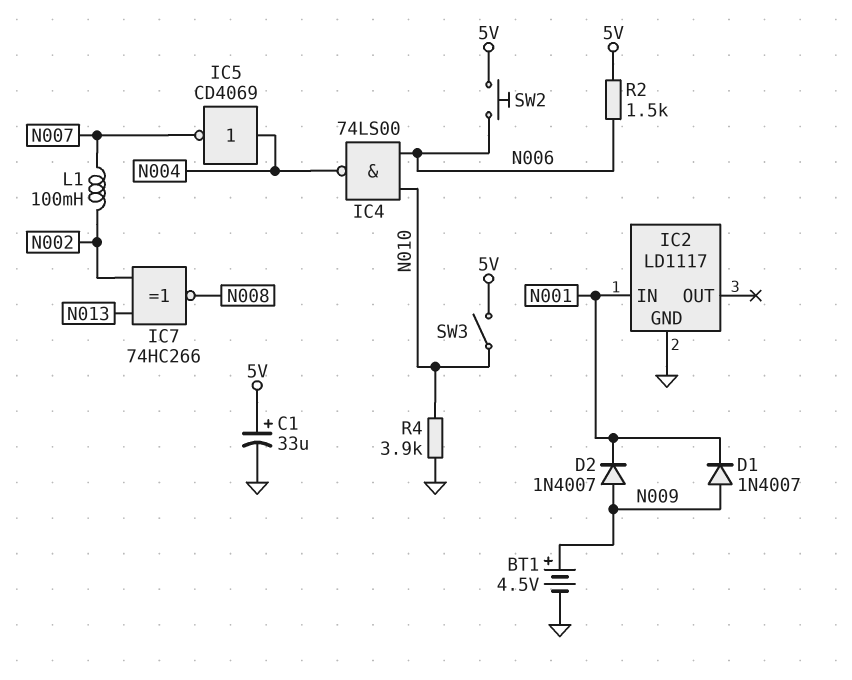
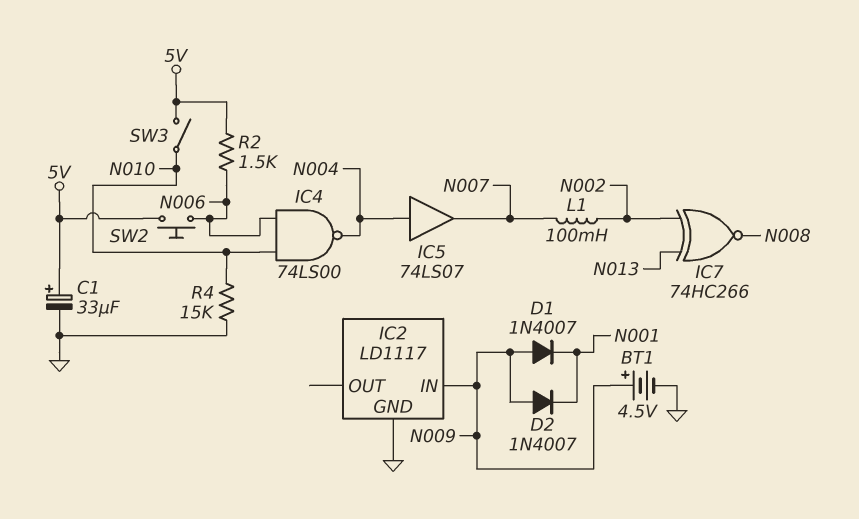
IC2 pin IN: N001 -> N009
IC5: NOT CD4069 (in N004, out N007) -> buffer 74LS07 (in N004, out N007)
R4: 3.9k (GND, N010) -> 15k (GND, N010)

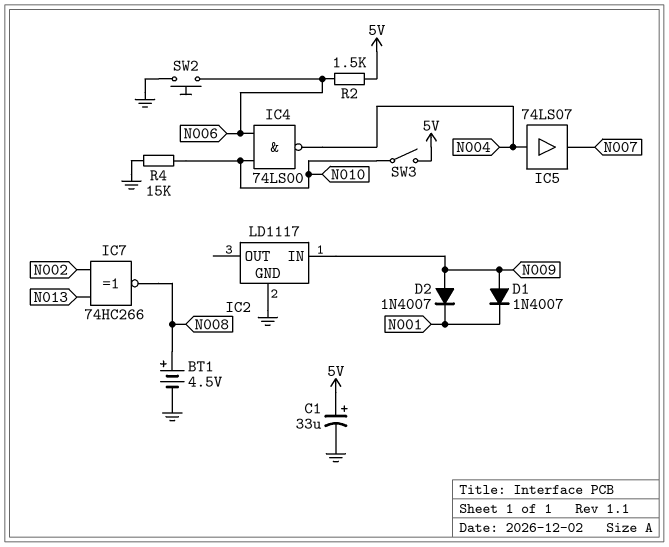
BT1: 4.5V (plus N009, minus GND) -> 4.5V (plus N008, minus GND)
L1: 100mH (N002, N007) -> none
SW2: button (5V, N006) -> button (GND, N006)

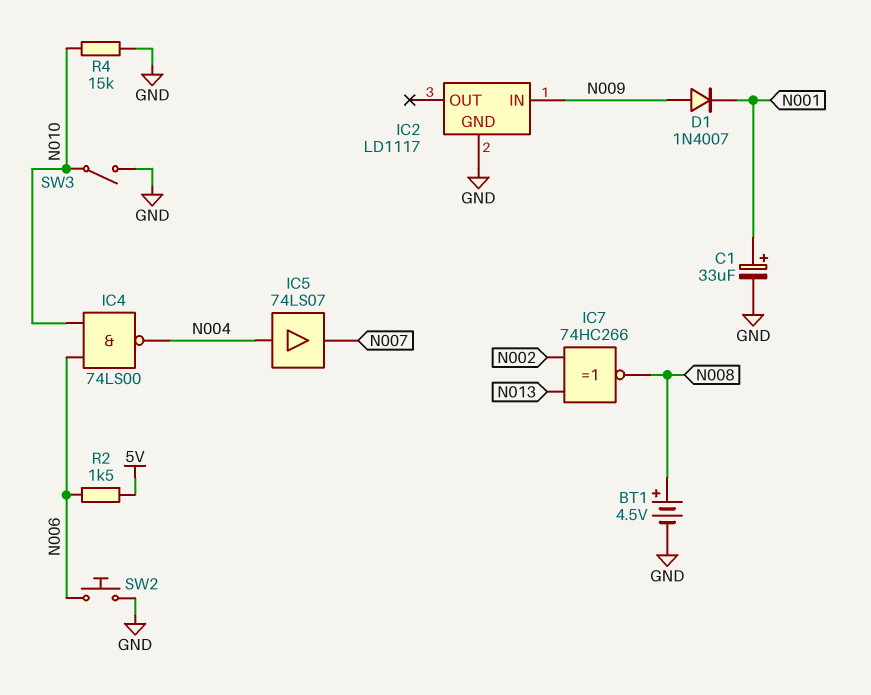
C1: 33uF (plus 5V, minus GND) -> 33uF (plus N001, minus GND)
D2: diode 1N4007 (A N009, K N001) -> none
SW3: switch (5V, N010) -> switch (GND, N010)

